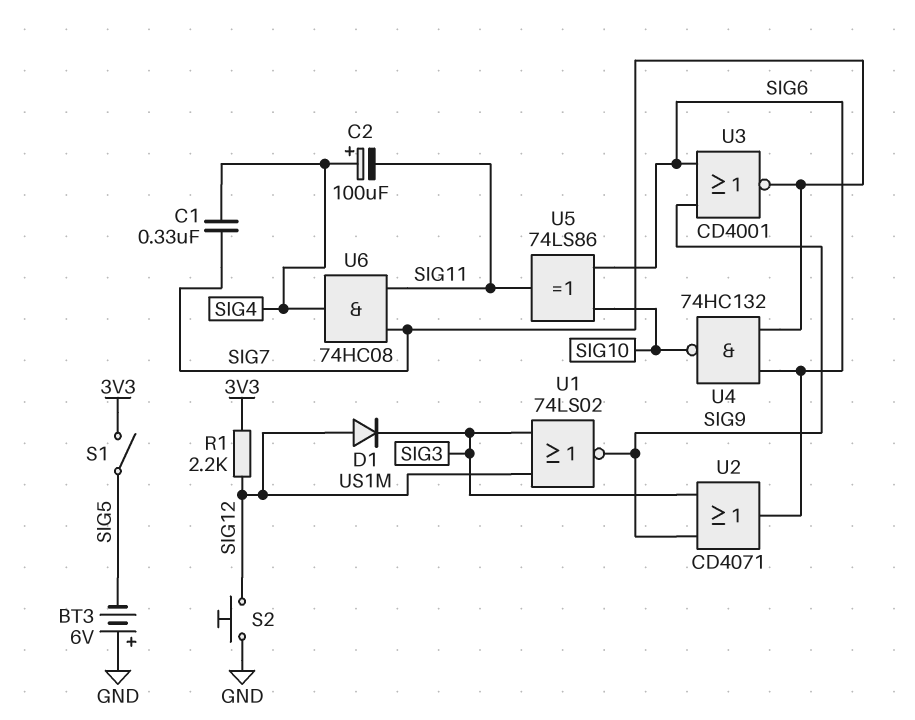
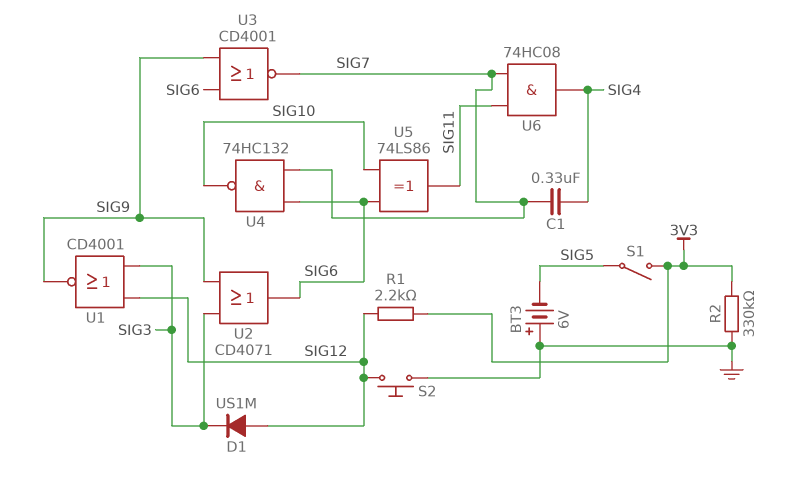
C2: 100uF (plus SIG4, minus SIG11) -> none
R2: none -> 330k (3V3, GND)
U1: NOR 74LS02 (in SIG3, in SIG12, out SIG9) -> NOR CD4001 (in SIG3, in SIG12, out SIG9)

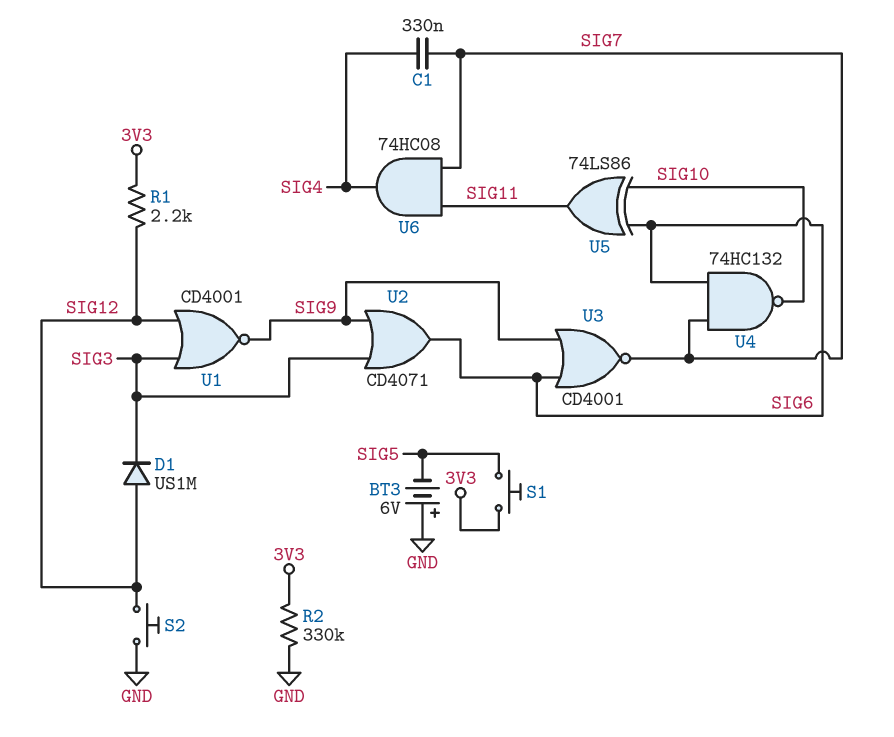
S1: switch (3V3, SIG5) -> button (3V3, SIG5)

